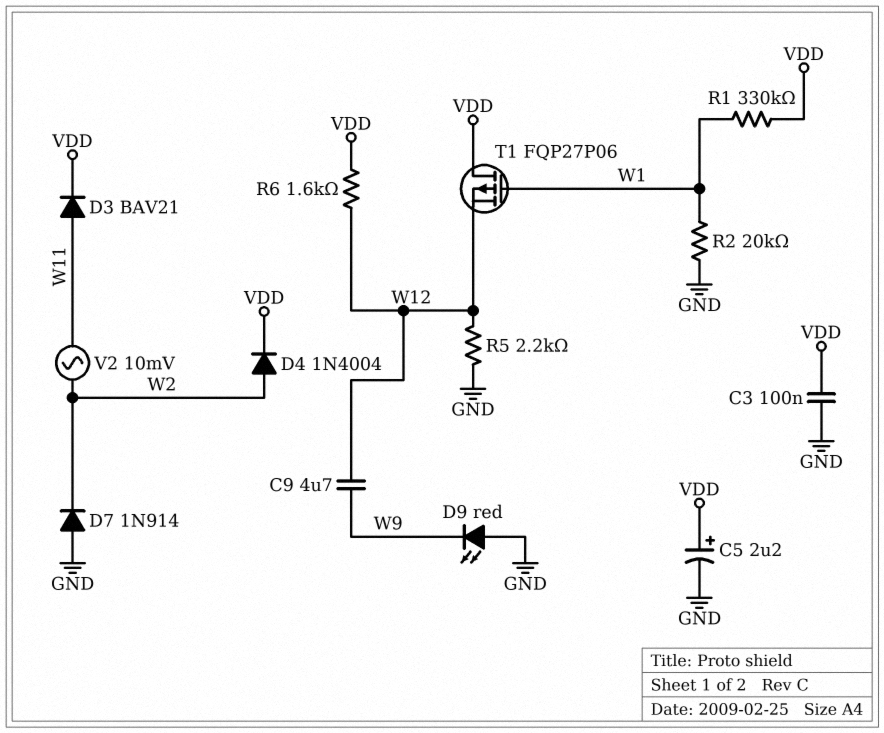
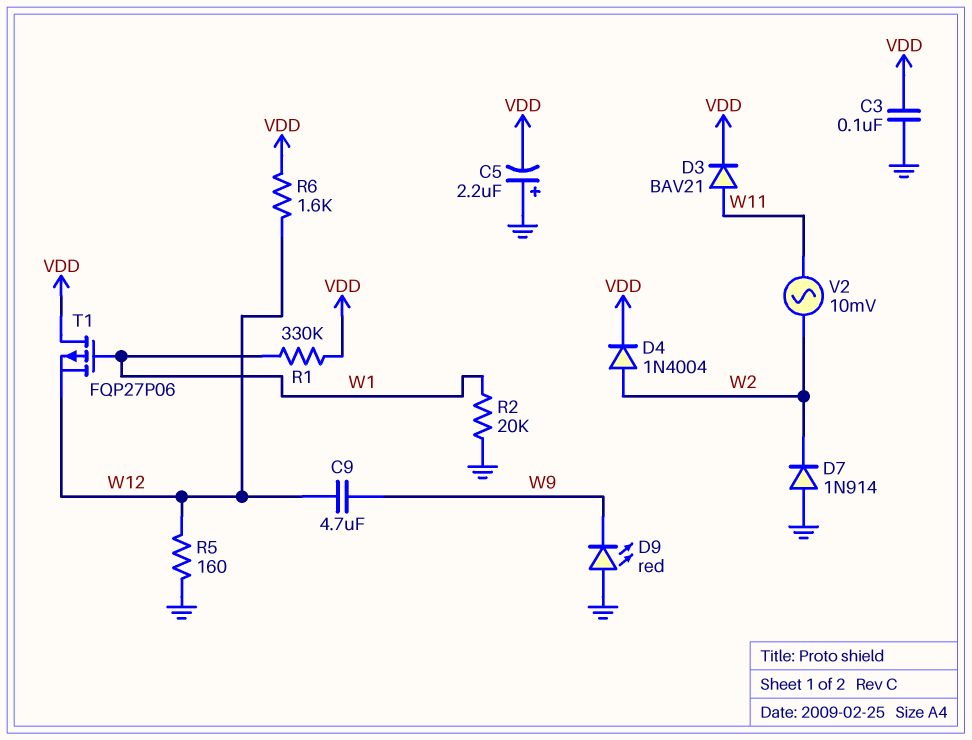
C5: 2.2uF (plus VDD, minus GND) -> 2.2uF (plus GND, minus VDD)
R5: 2.2k (GND, W12) -> 160 (GND, W12)

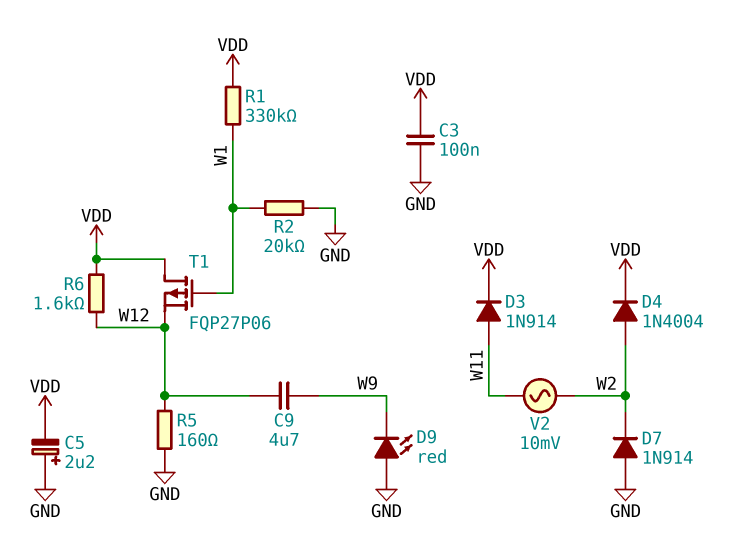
D3: diode BAV21 (A W11, K VDD) -> diode 1N914 (A W11, K VDD)

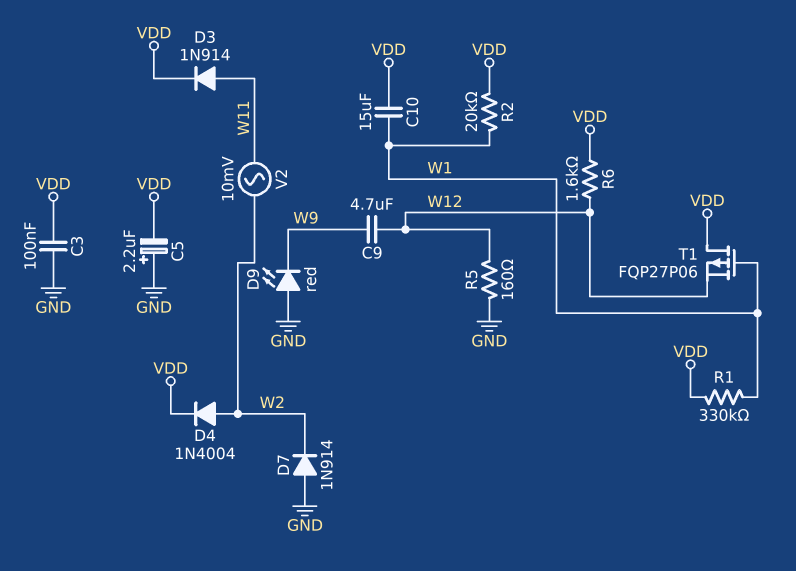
C10: none -> 15uF (VDD, W1)
R2: 20k (GND, W1) -> 20k (VDD, W1)

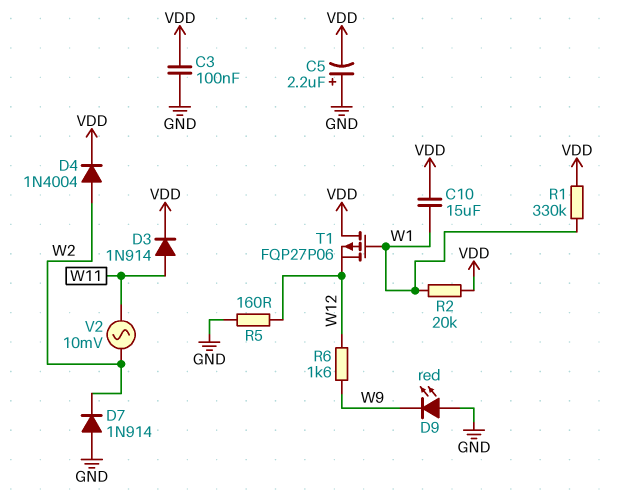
C9: 4.7uF (W9, W12) -> none
R6: 1.6k (VDD, W12) -> 1.6k (W9, W12)

